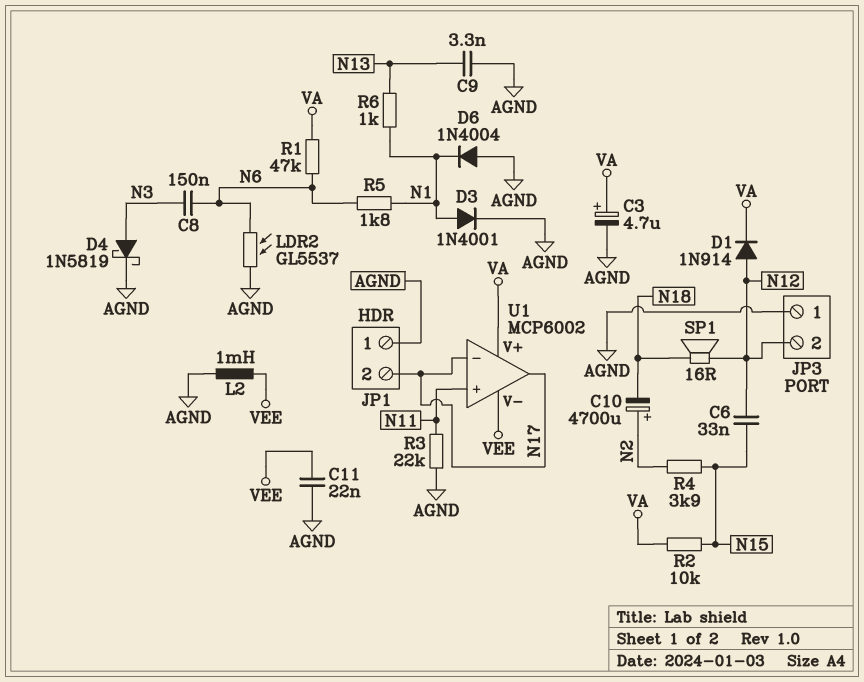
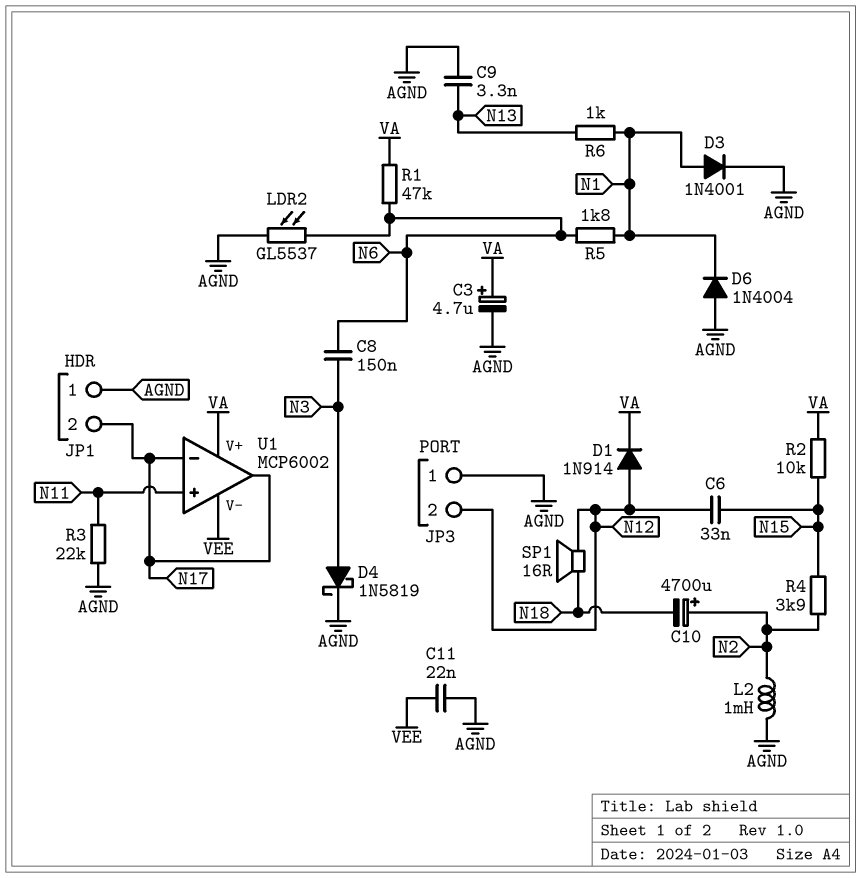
L2: 1mH (AGND, VEE) -> 1mH (AGND, N2)

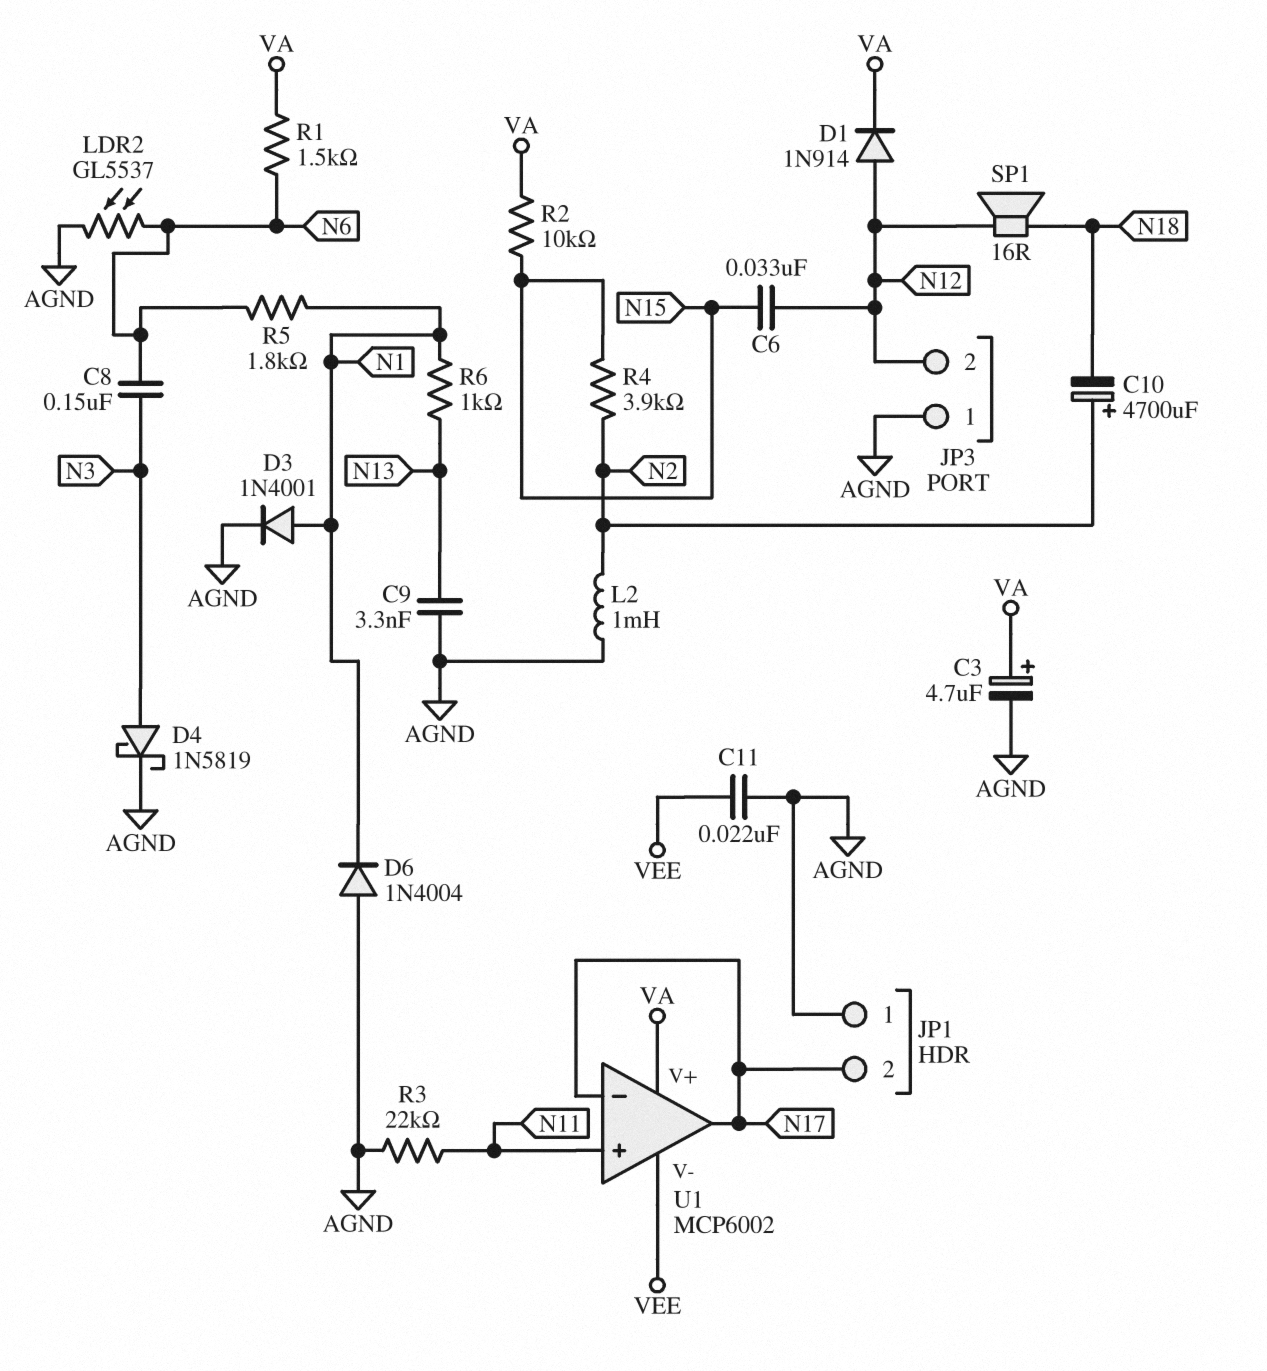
R1: 47k (N6, VA) -> 1.5k (N6, VA)

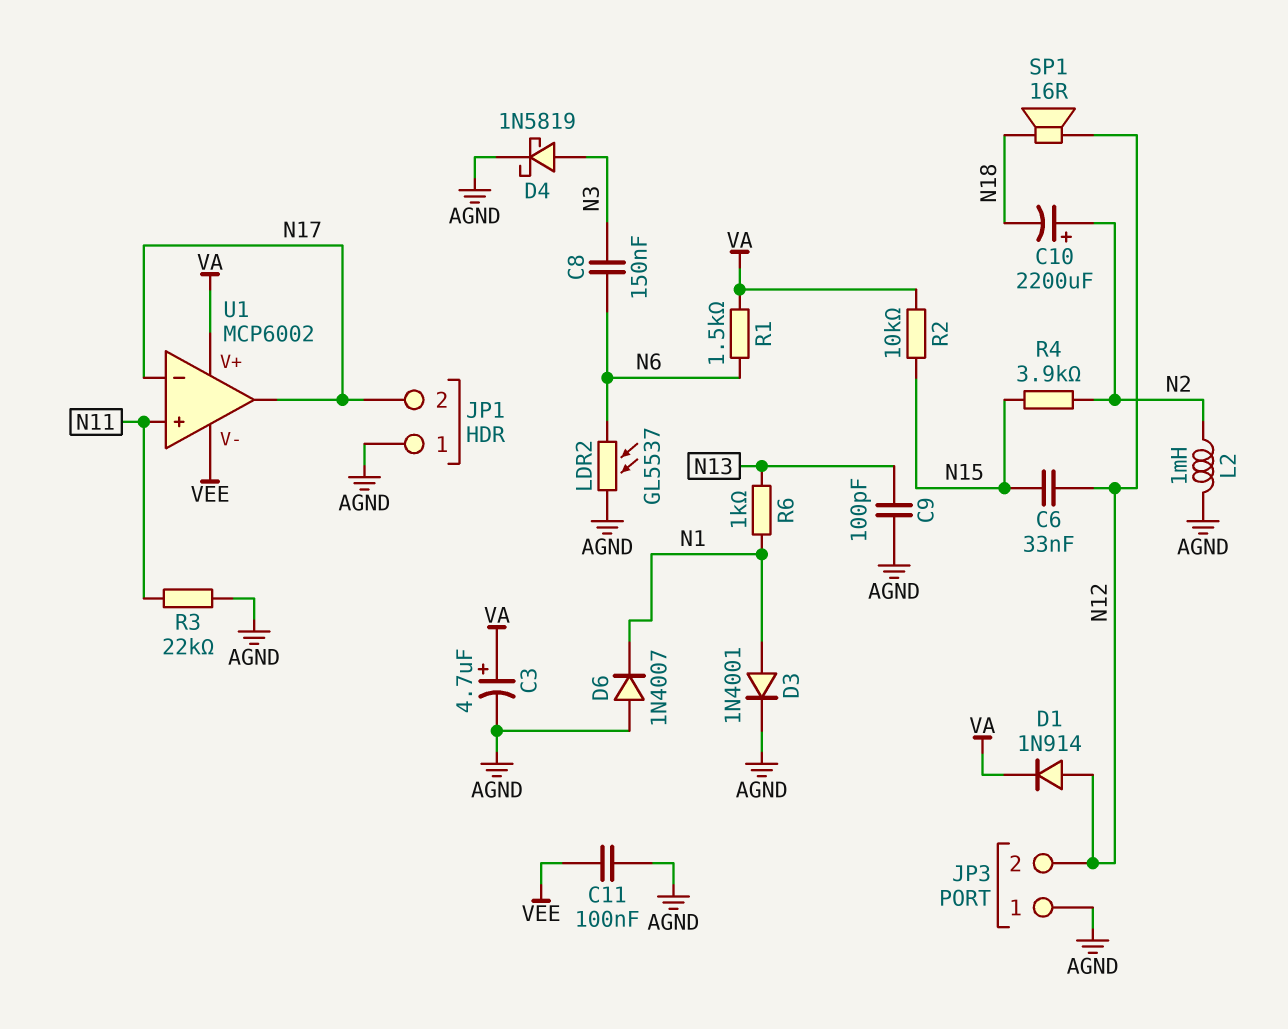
C9: 3.3nF (AGND, N13) -> 100pF (AGND, N13)
C10: 4700uF (plus N2, minus N18) -> 2200uF (plus N2, minus N18)
C11: 22nF (AGND, VEE) -> 100nF (AGND, VEE)
D6: diode 1N4004 (A AGND, K N1) -> diode 1N4007 (A AGND, K N1)
R5: 1.8k (N1, N6) -> none

